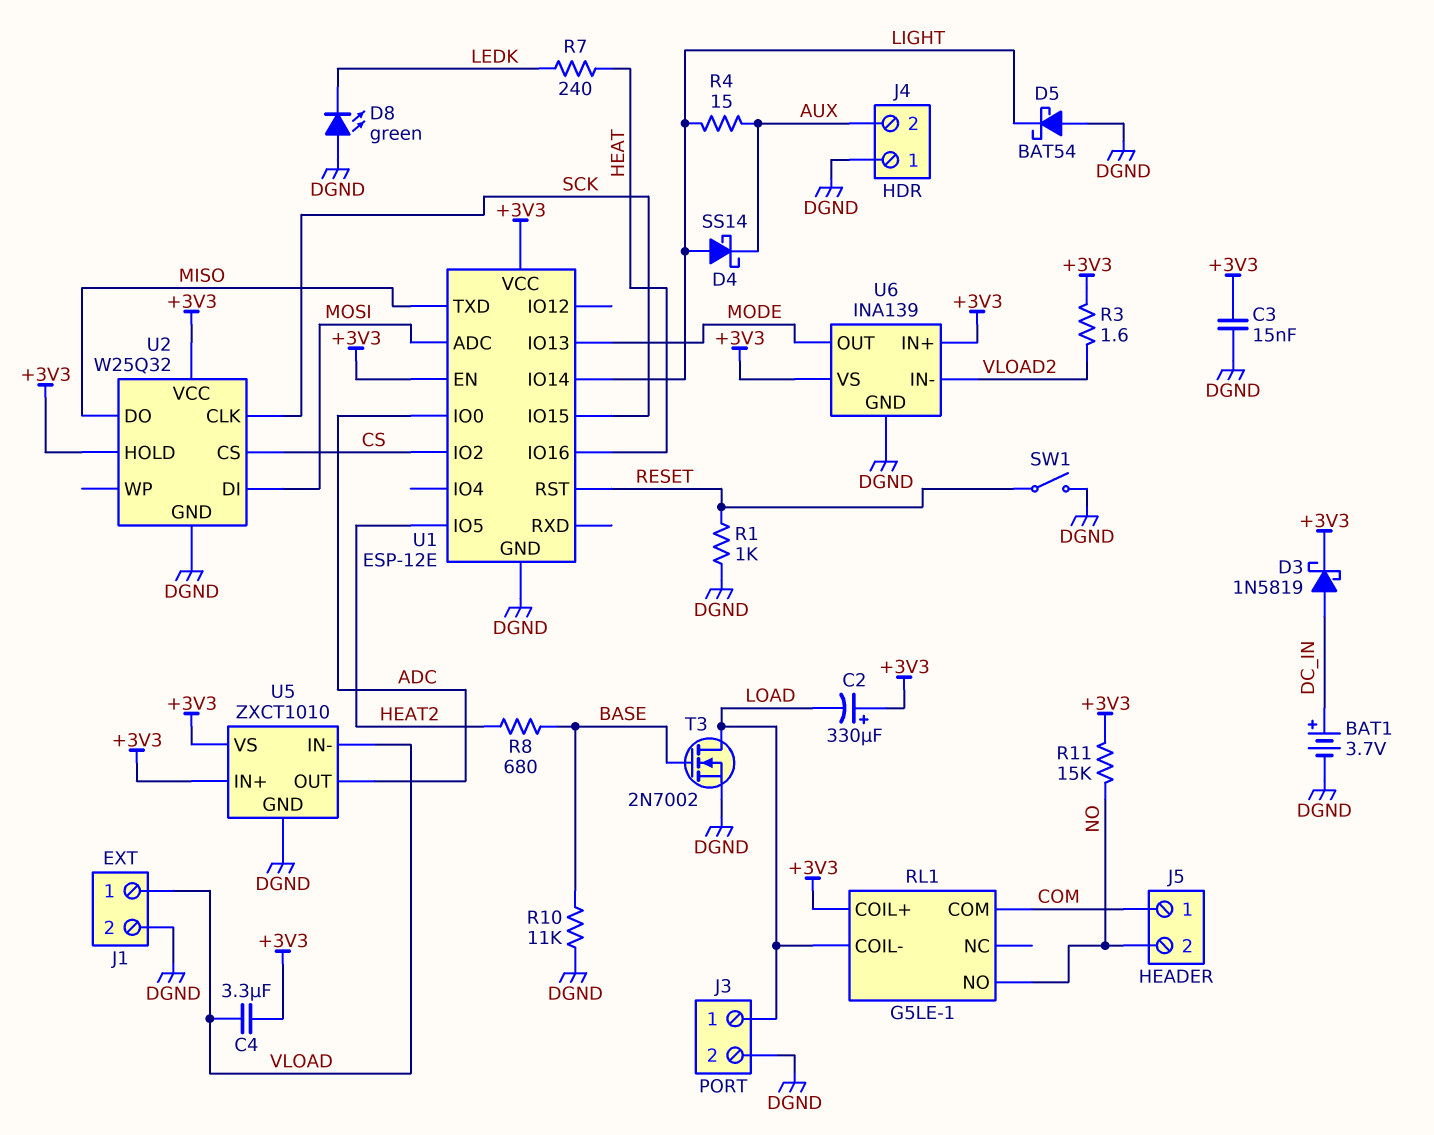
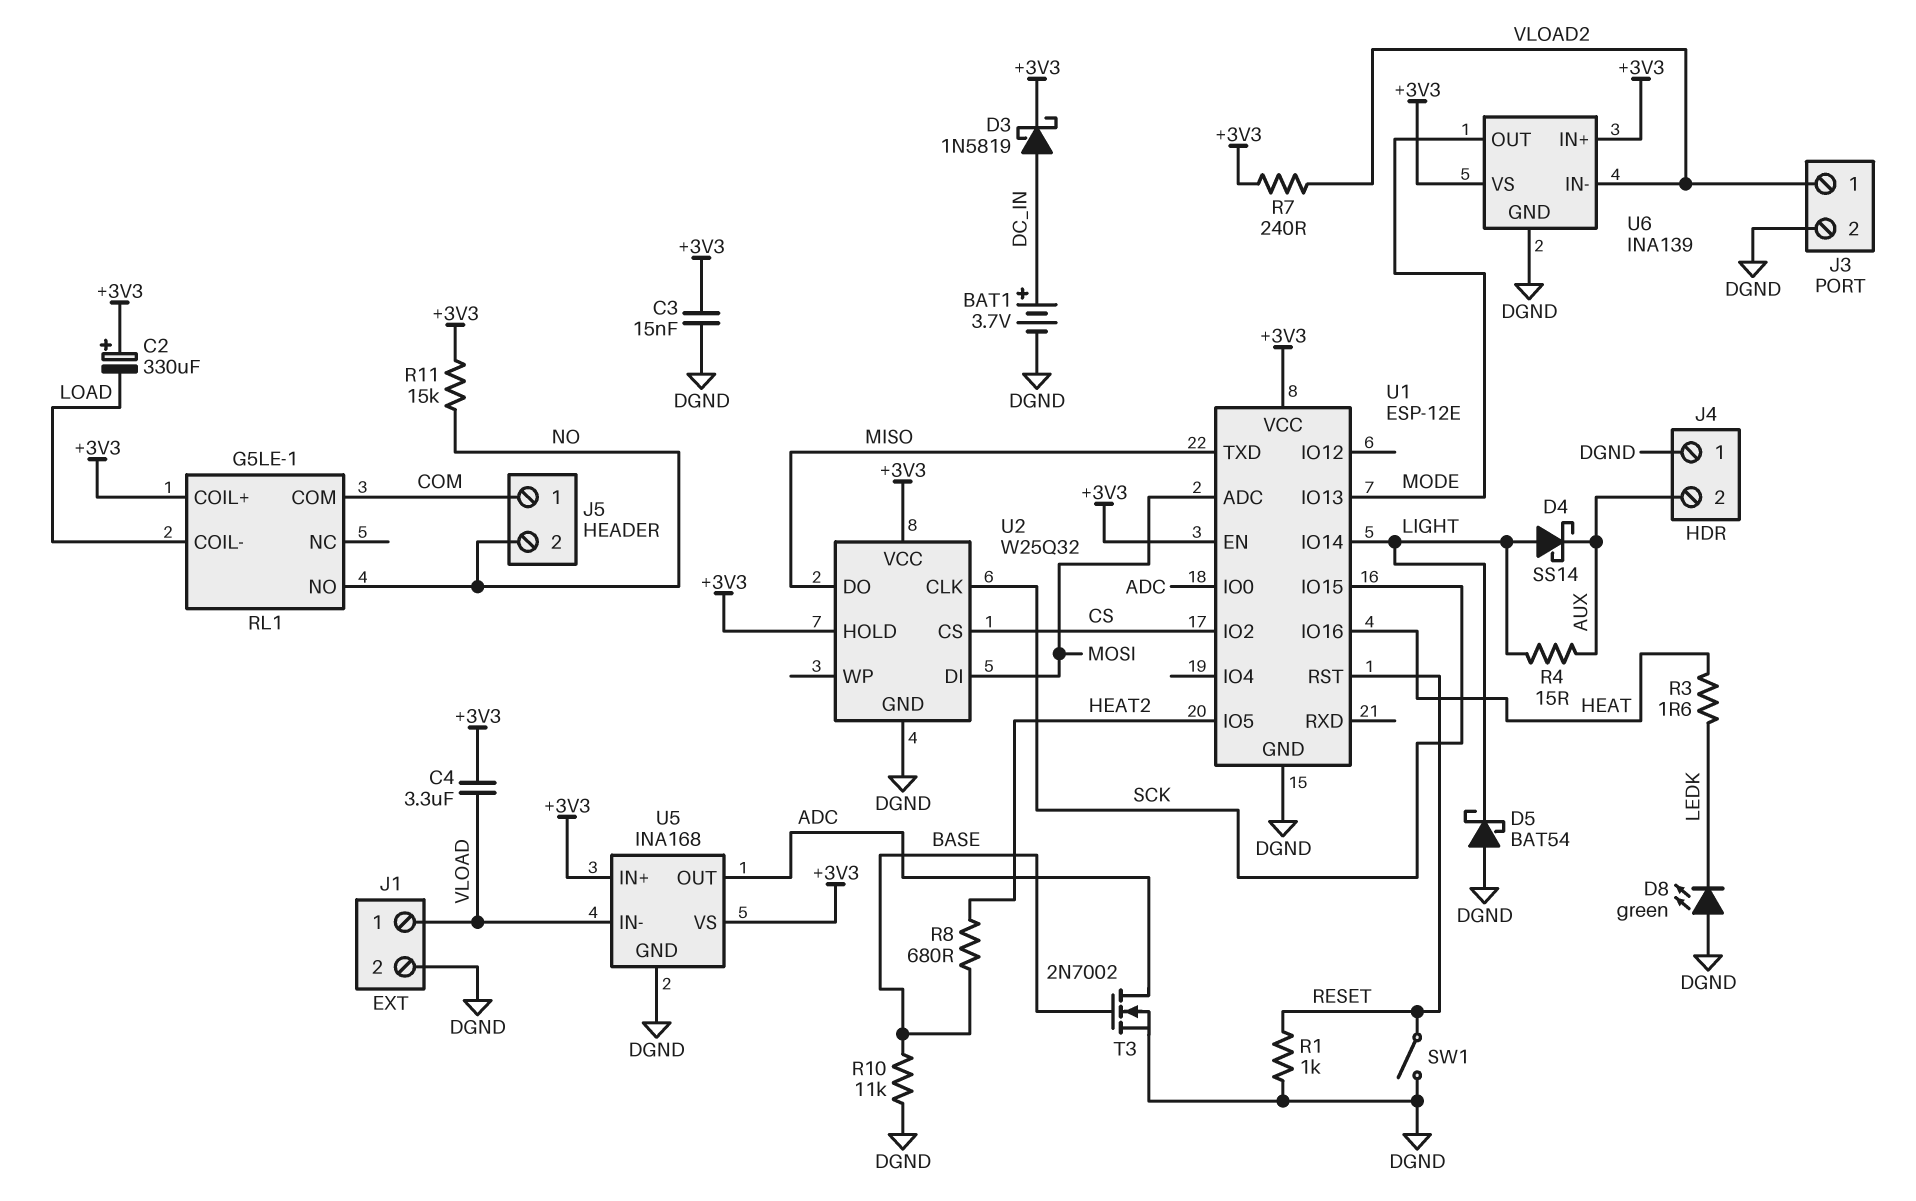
J3 pin 1: LOAD -> VLOAD2
R3: 1.6 (+3V3, VLOAD2) -> 1.6 (HEAT, LEDK)
R7: 240 (HEAT, LEDK) -> 240 (+3V3, VLOAD2)
T3: NMOS 2N7002 (G BASE, D LOAD, S DGND) -> NMOS 2N7002 (G BASE, D ADC, S DGND)
U5: ZXCT1010 -> INA168

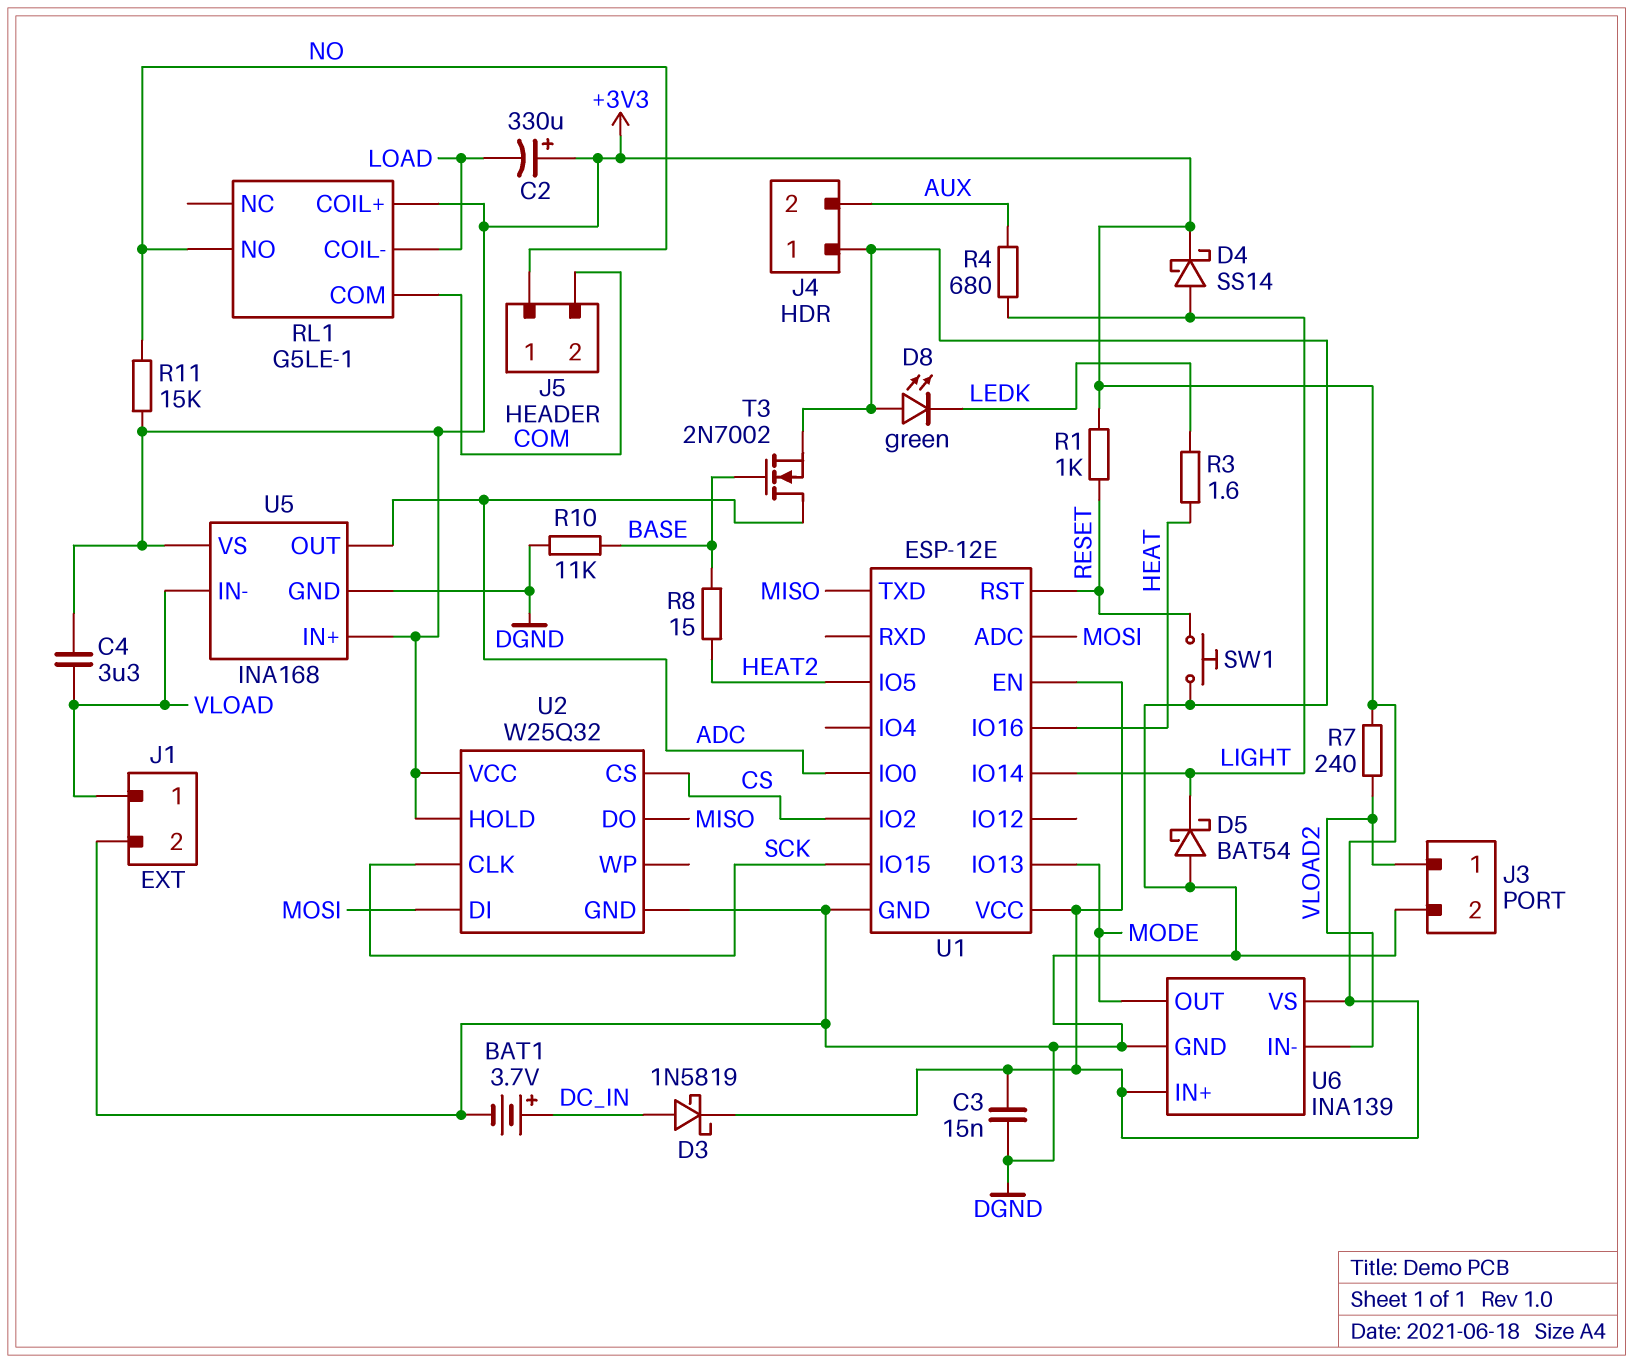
D4: schottky SS14 (A LIGHT, K AUX) -> schottky SS14 (A LIGHT, K +3V3)
J5 pin 1: COM -> NO
J5 pin 2: NO -> COM
R1: 1k (DGND, RESET) -> 1k (+3V3, RESET)
R4: 15 (AUX, LIGHT) -> 680 (AUX, LIGHT)
R8: 680 (BASE, HEAT2) -> 15 (BASE, HEAT2)
SW1: switch (DGND, RESET) -> button (DGND, RESET)

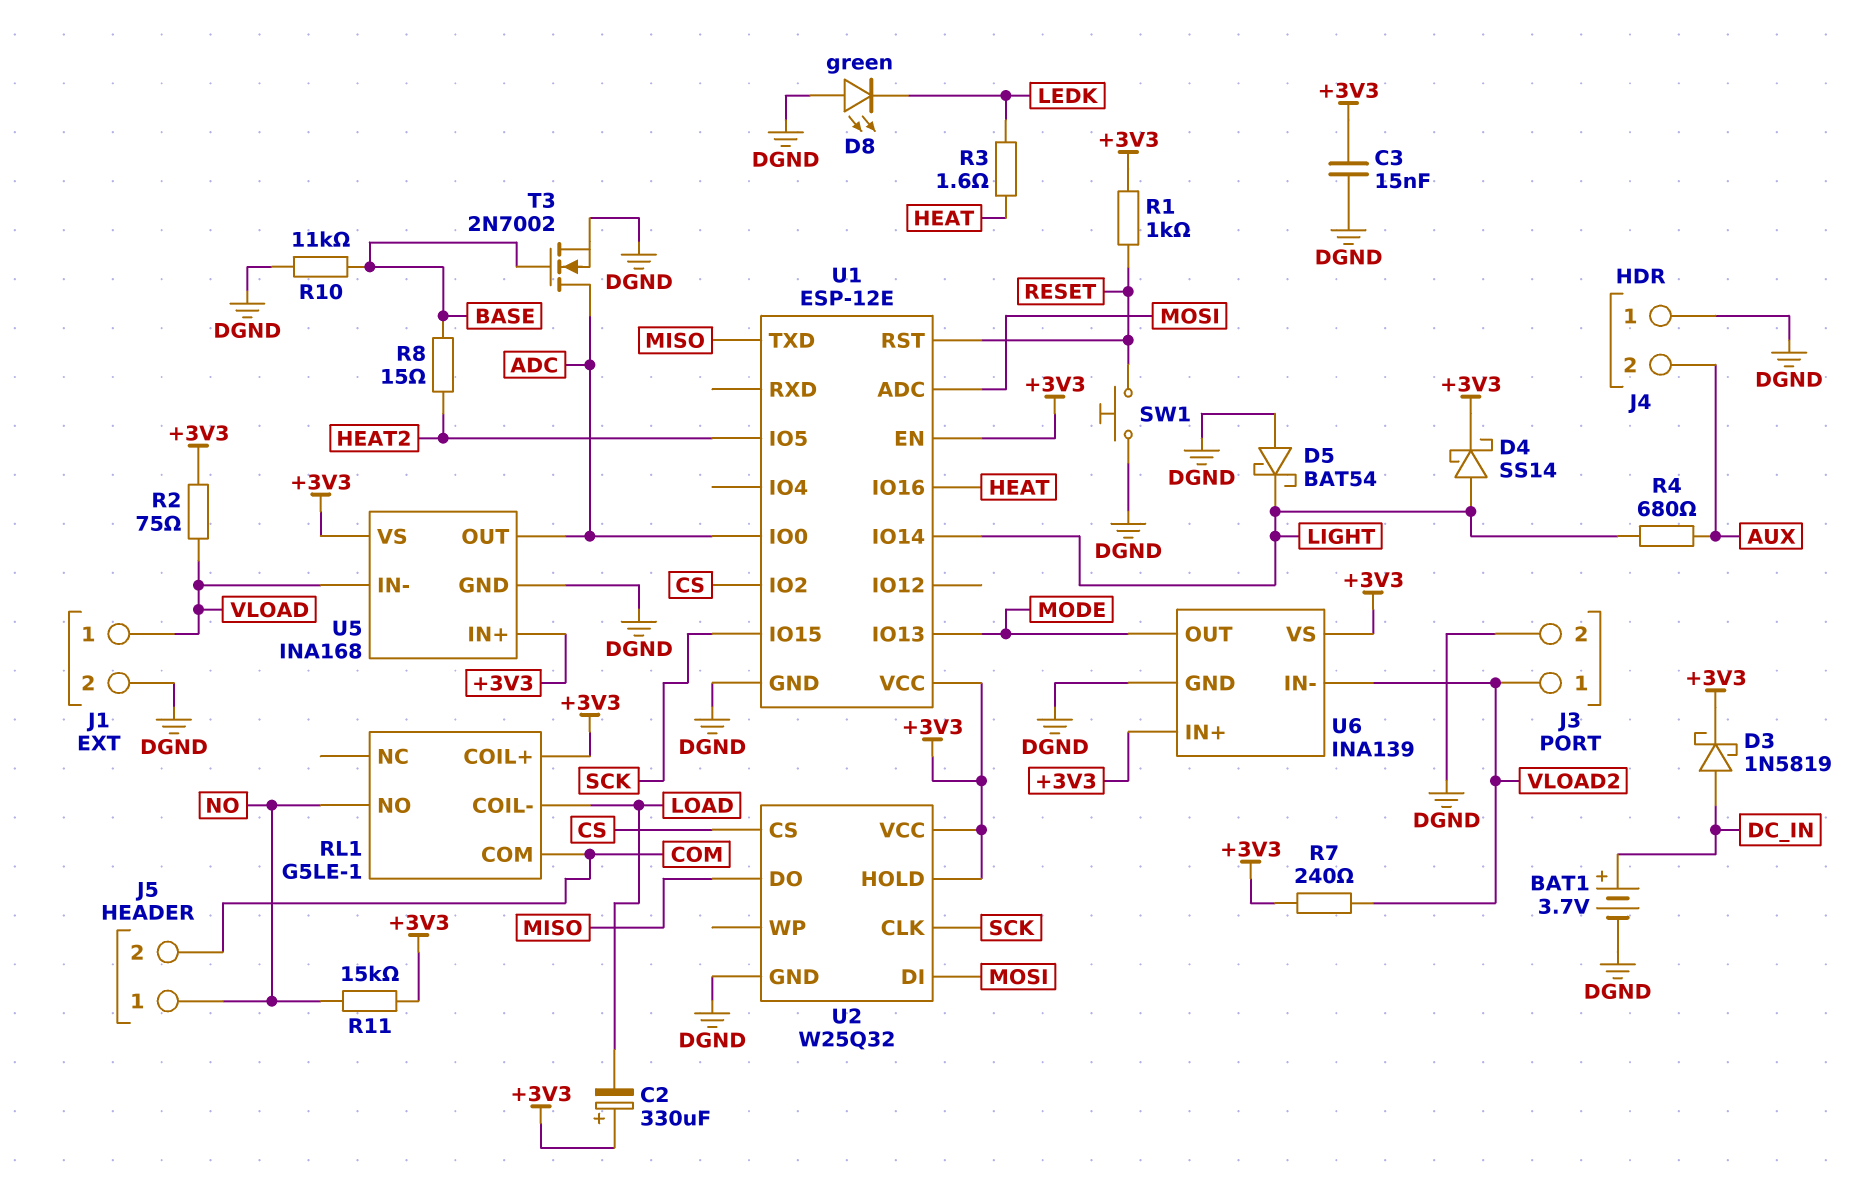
C4: 3.3uF (+3V3, VLOAD) -> none
R2: none -> 75 (+3V3, VLOAD)

